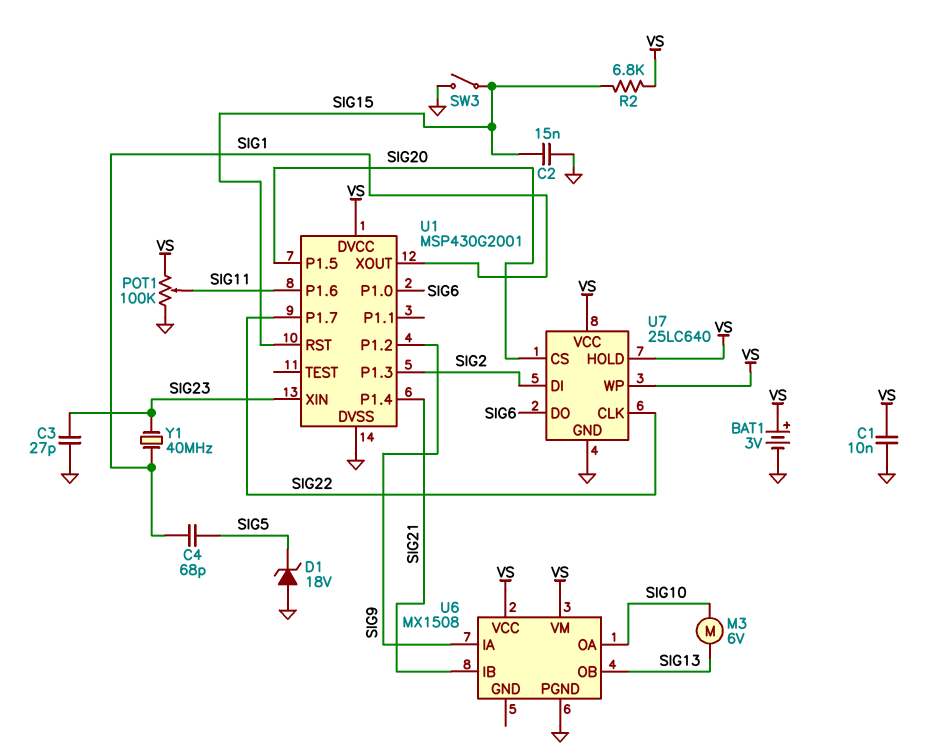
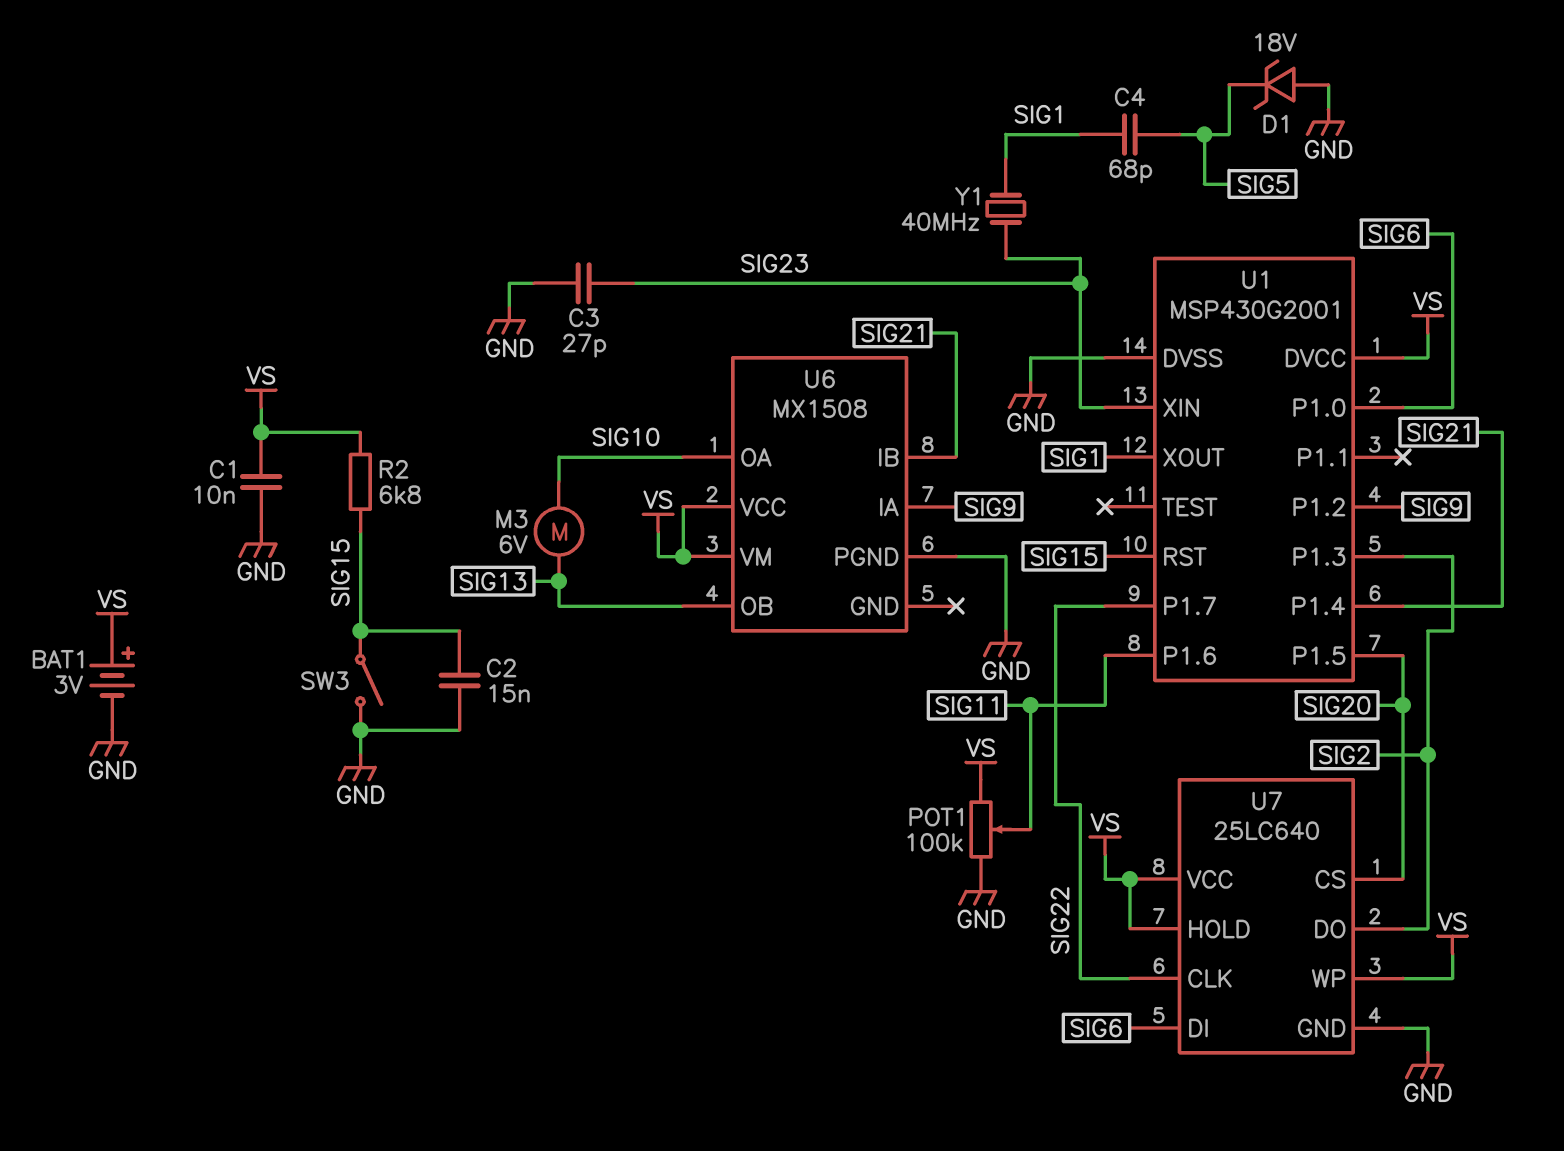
U7 pin DI: SIG2 -> SIG6
U7 pin DO: SIG6 -> SIG2

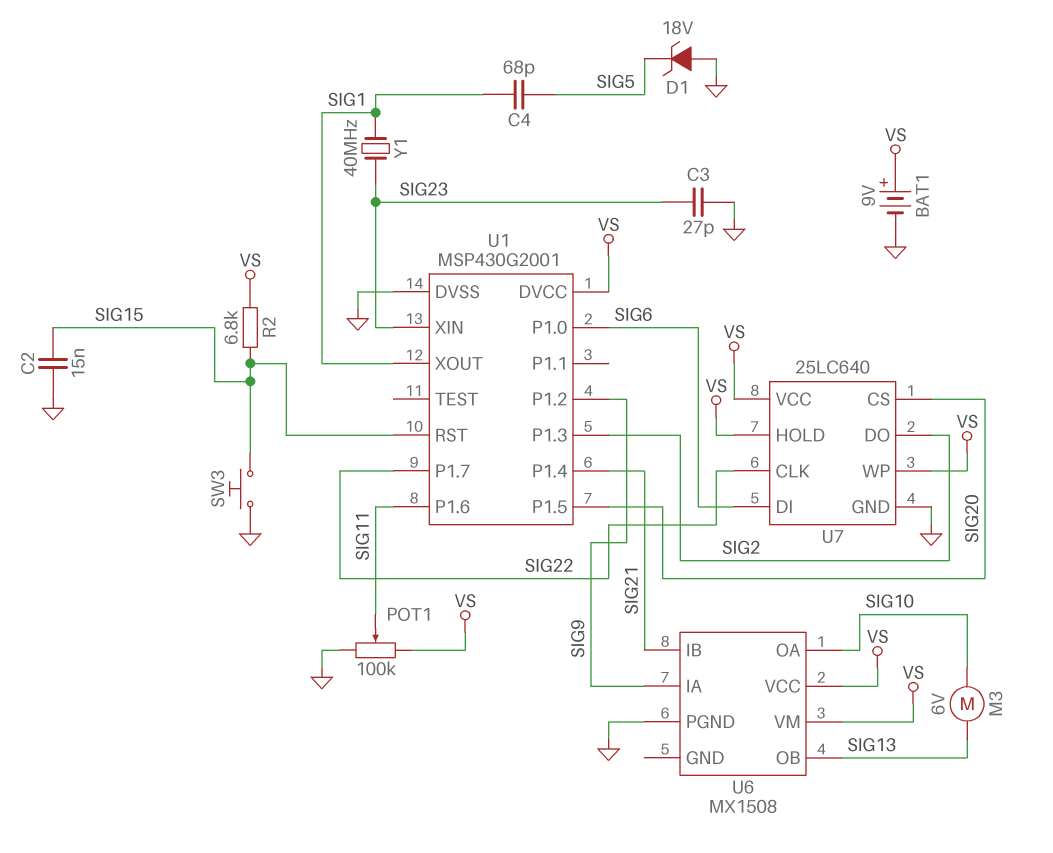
BAT1: 3V (plus VS, minus GND) -> 9V (plus VS, minus GND)
C1: 10nF (GND, VS) -> none
SW3: switch (GND, SIG15) -> button (GND, SIG15)

